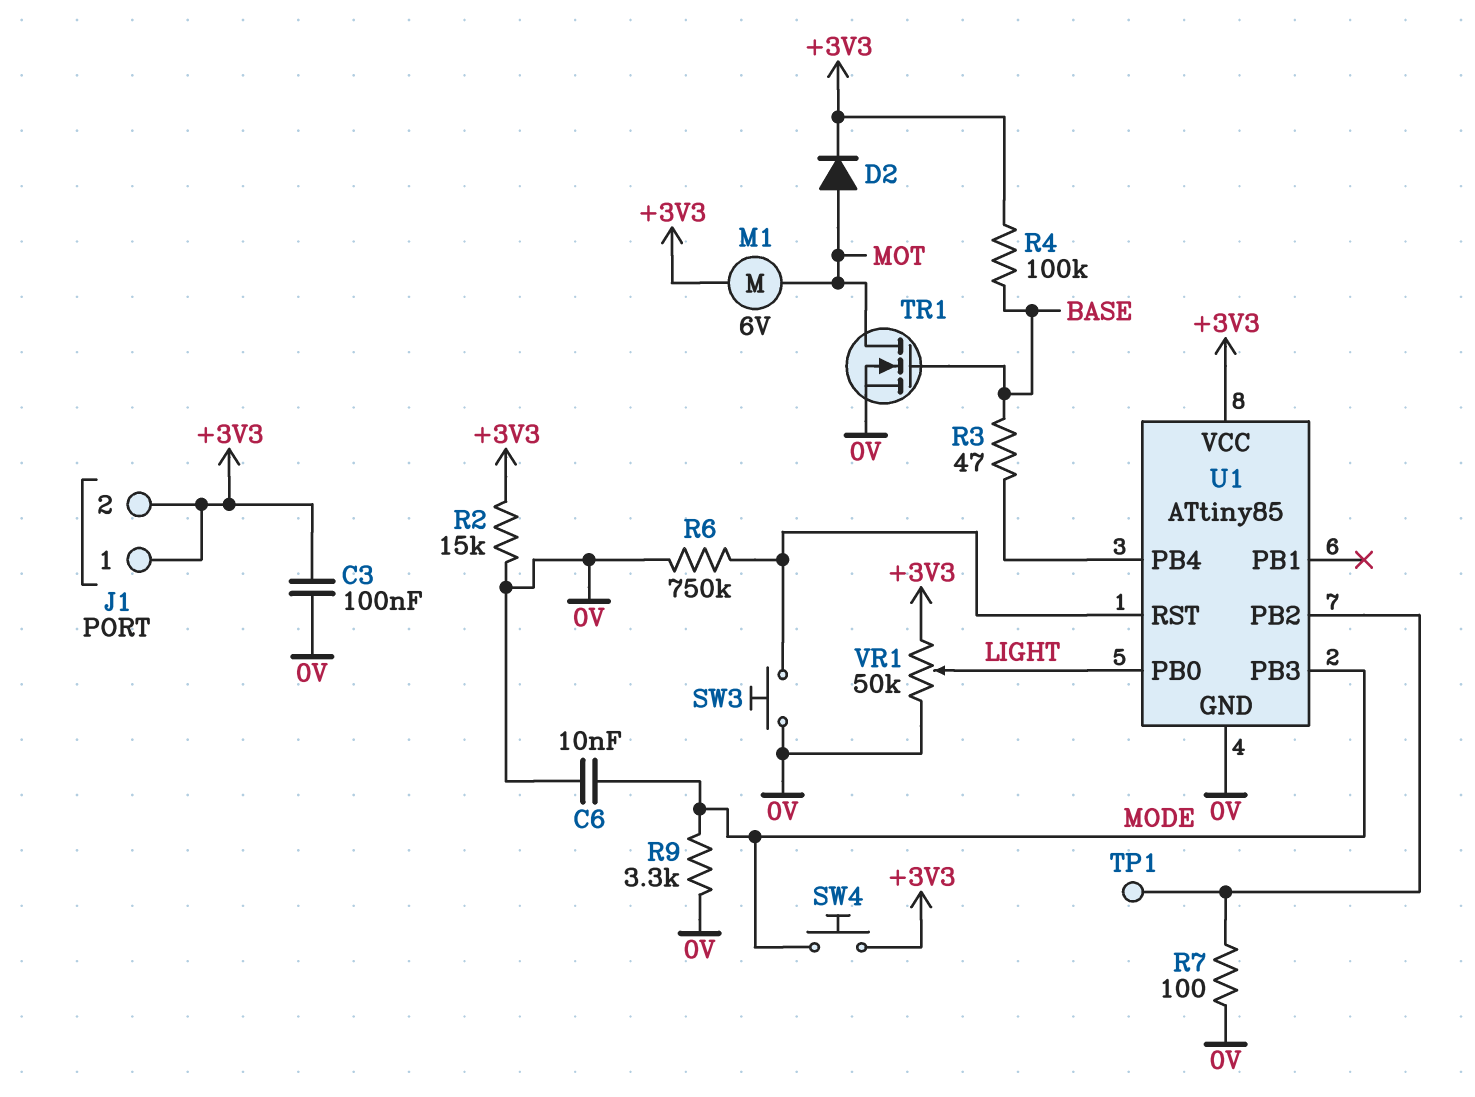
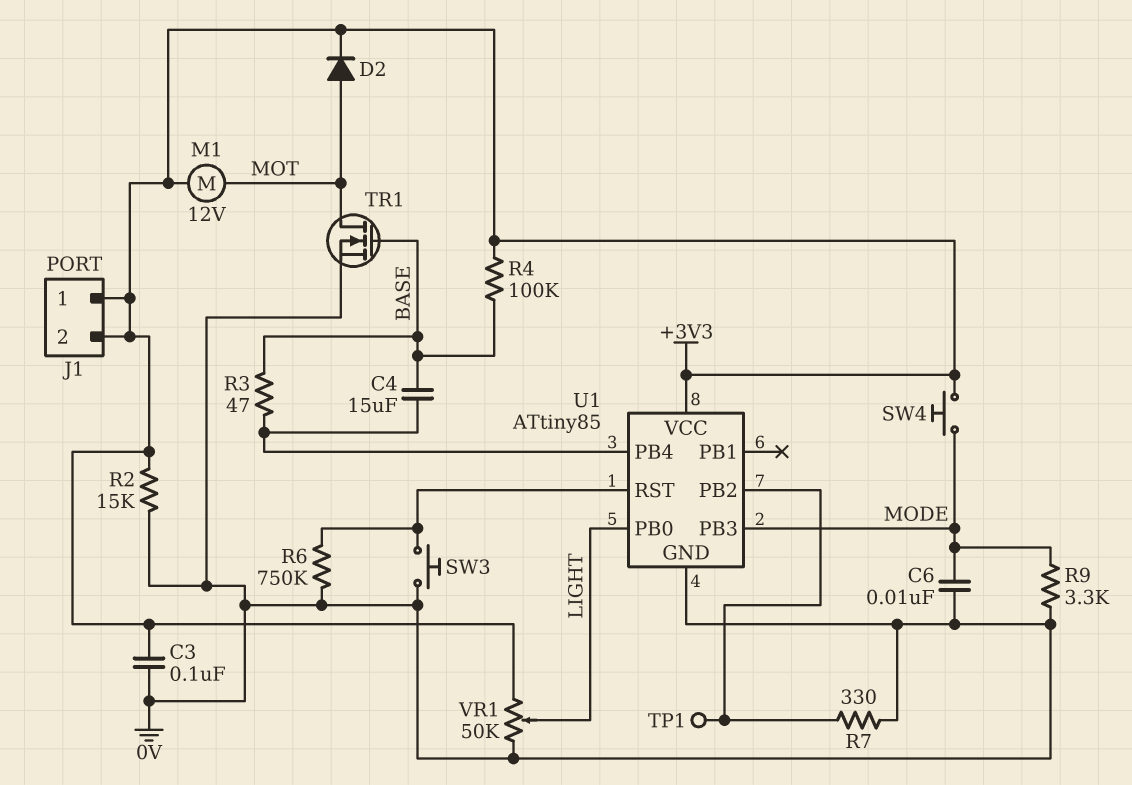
C4: none -> 15uF (BASE, U1/PB4)
M1: motor 6V (+3V3, MOT) -> motor 12V (+3V3, MOT)
R7: 100 (0V, U1/PB2) -> 330 (0V, U1/PB2)

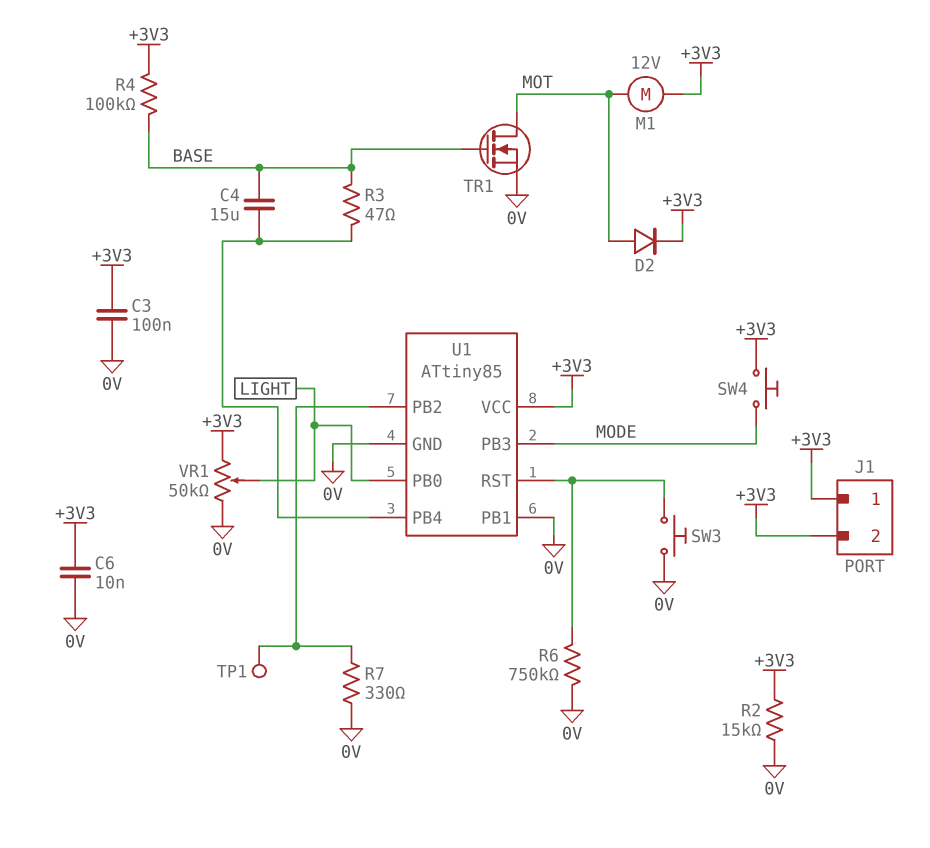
C6: 10nF (0V, MODE) -> 10nF (+3V3, 0V)
R9: 3.3k (0V, MODE) -> none
U1 pin PB1: none -> 0V

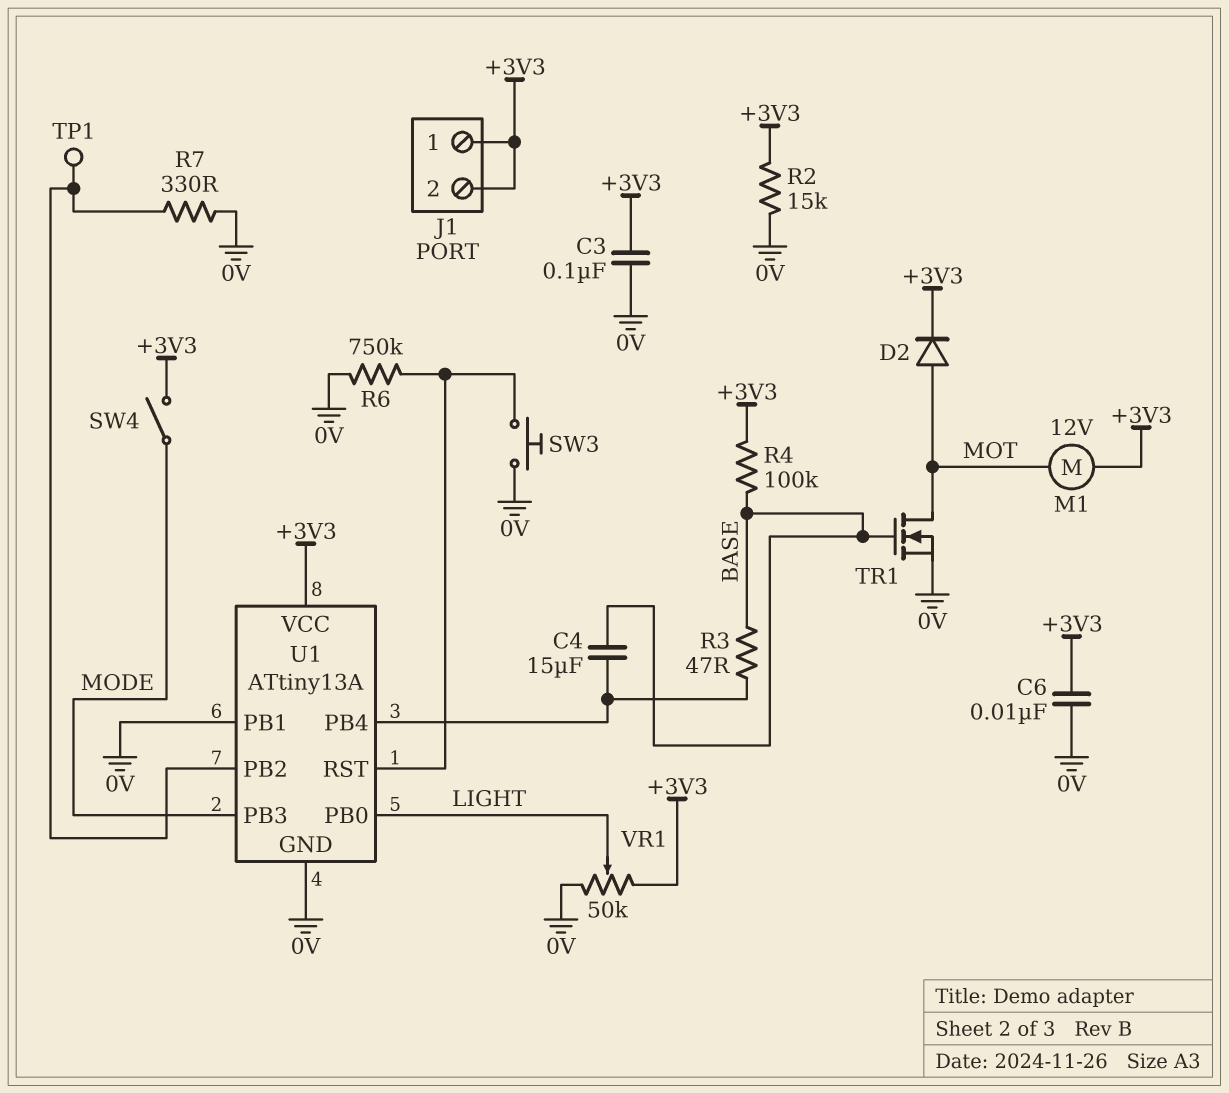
SW4: button (+3V3, MODE) -> switch (+3V3, MODE)
U1: ATtiny85 -> ATtiny13A

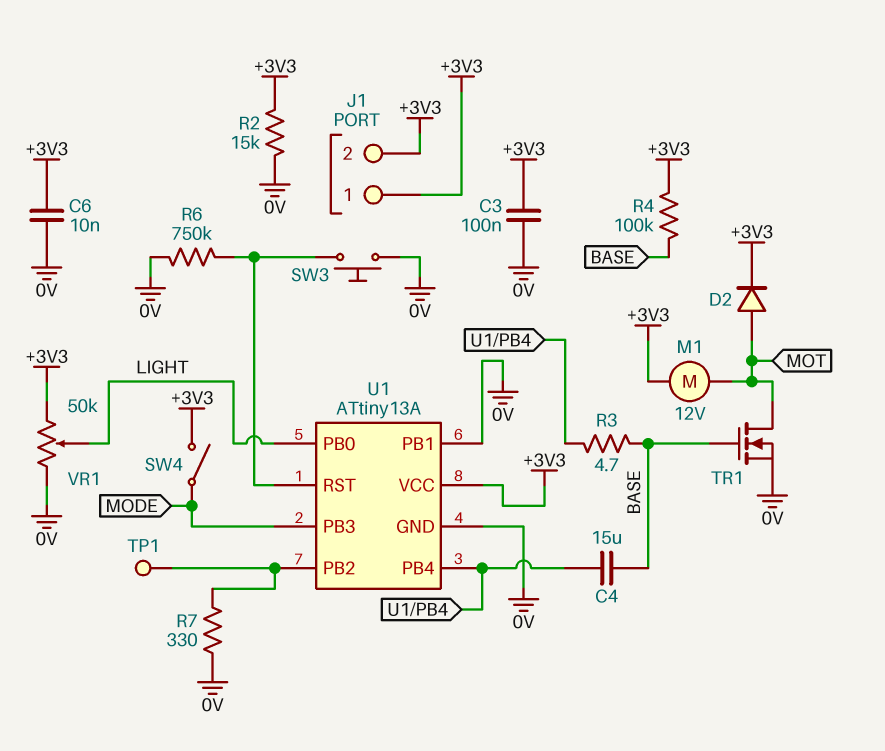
R3: 47 (BASE, U1/PB4) -> 4.7 (BASE, U1/PB4)

